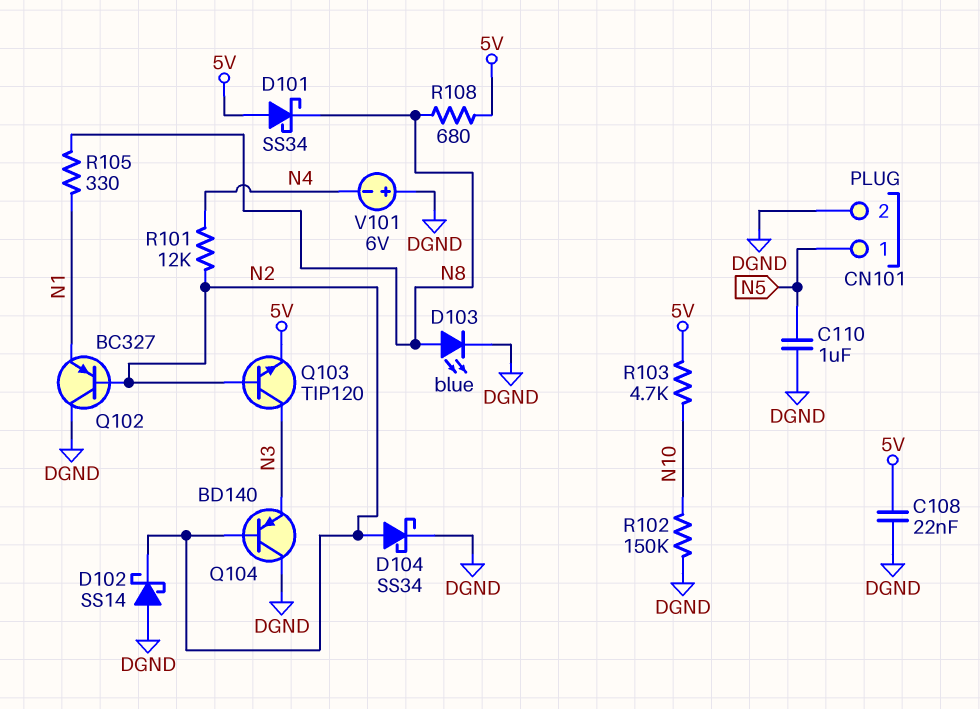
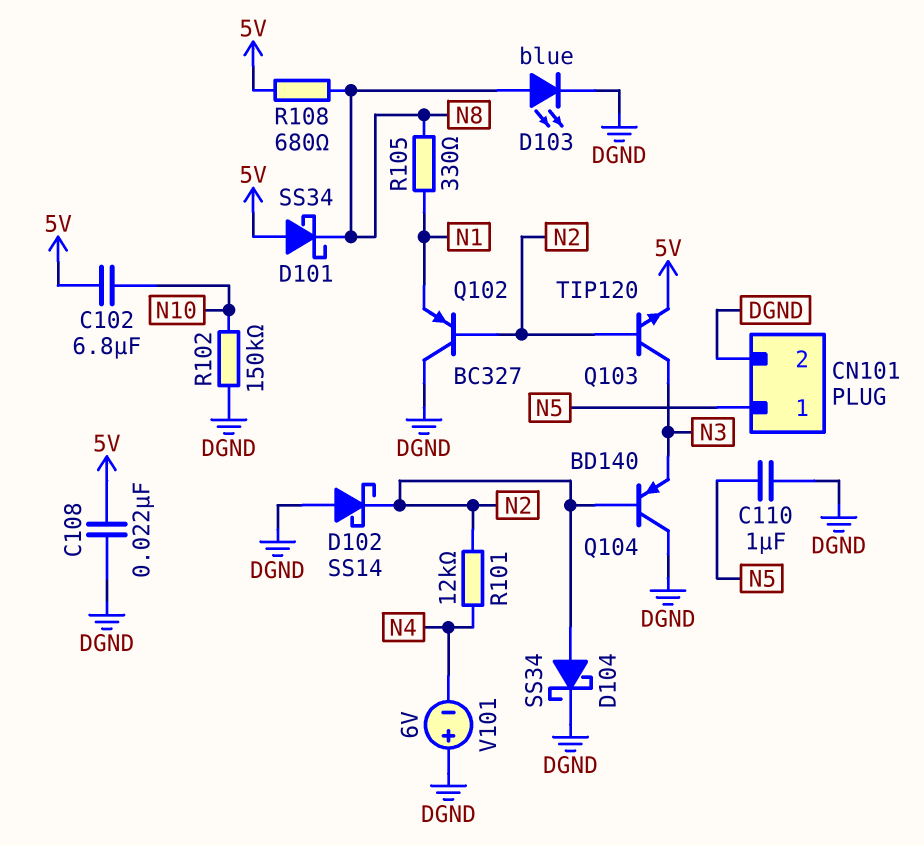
C102: none -> 6.8uF (5V, N10)
R103: 4.7k (5V, N10) -> none

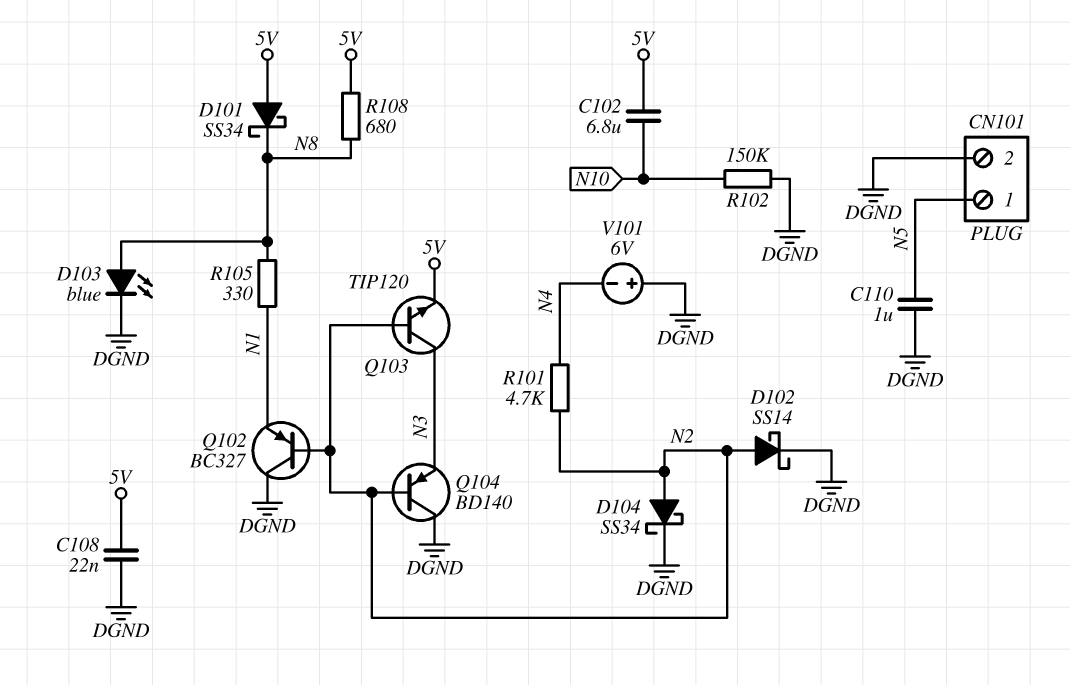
D102: schottky SS14 (A DGND, K N2) -> schottky SS14 (A N2, K DGND)
R101: 12k (N2, N4) -> 4.7k (N2, N4)

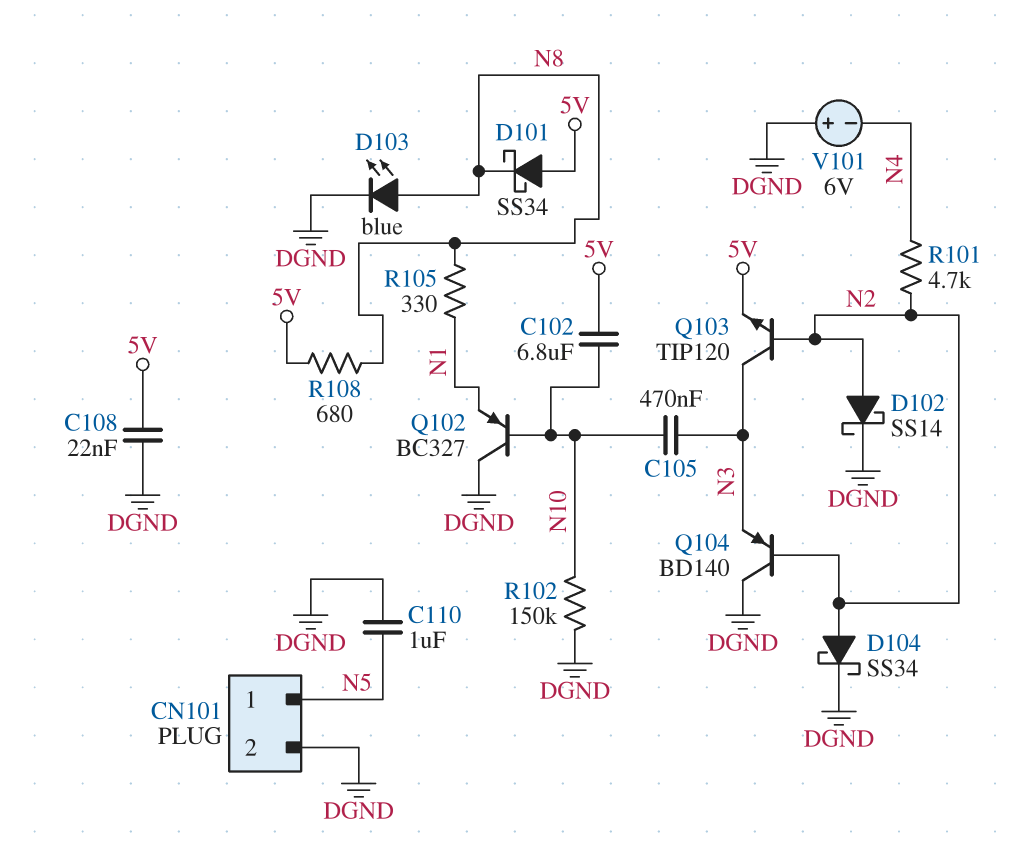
C105: none -> 470nF (N3, N10)
Q102: PNP BC327 (B N2, C DGND, E N1) -> PNP BC327 (B N10, C DGND, E N1)

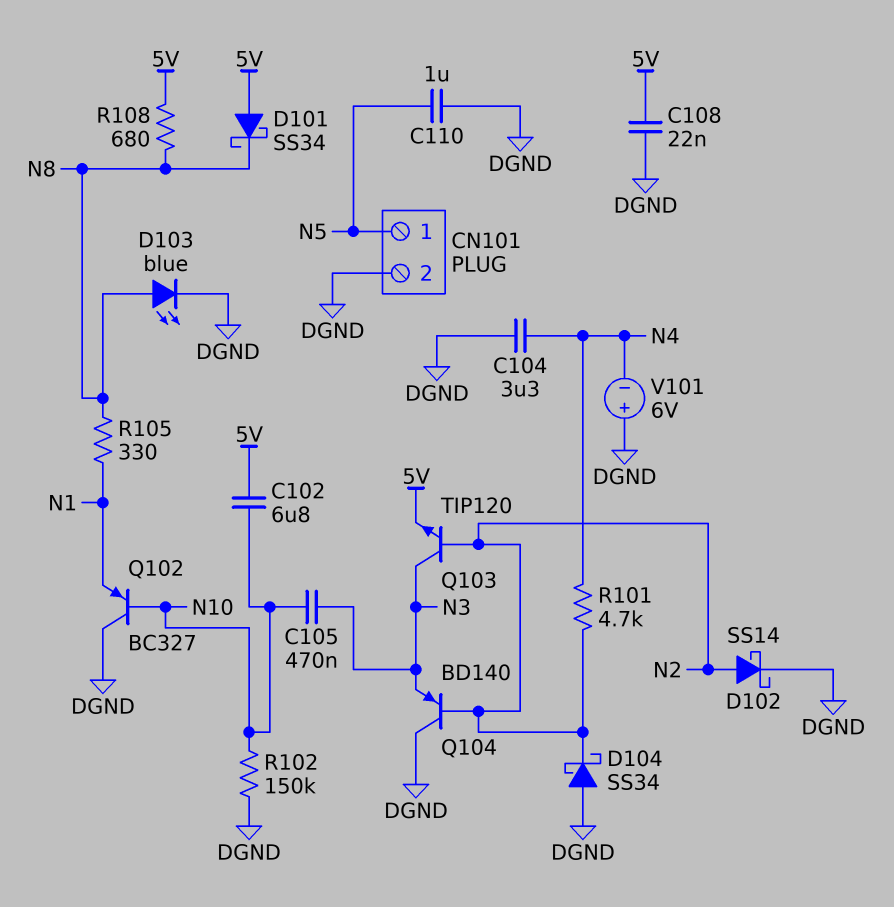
C104: none -> 3.3uF (DGND, N4)
D104: schottky SS34 (A N2, K DGND) -> schottky SS34 (A DGND, K N2)

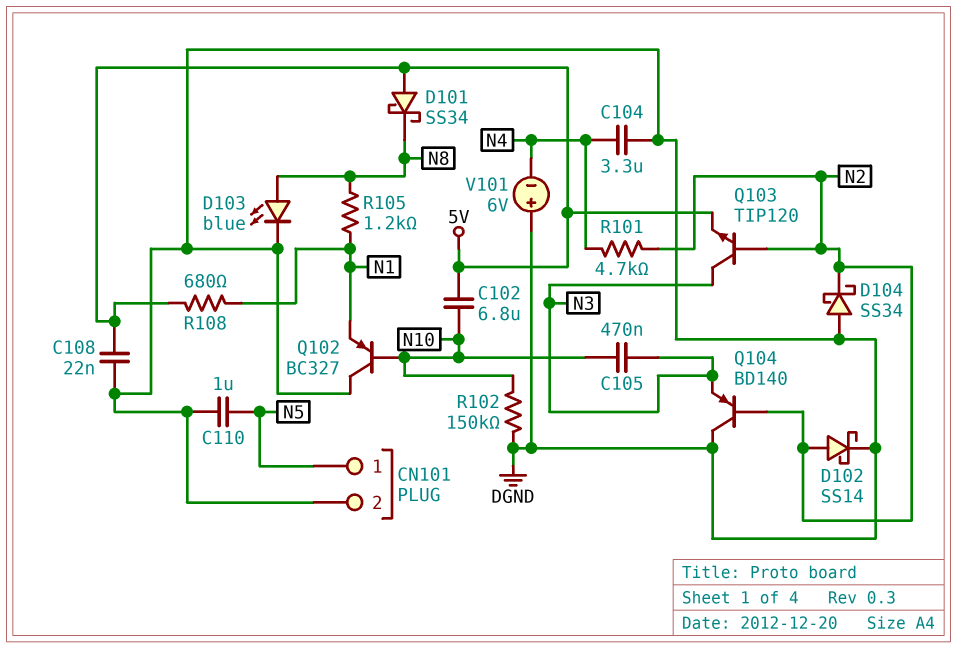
R105: 330 (N1, N8) -> 1.2k (N1, N8)
R108: 680 (5V, N8) -> 680 (5V, N1)

